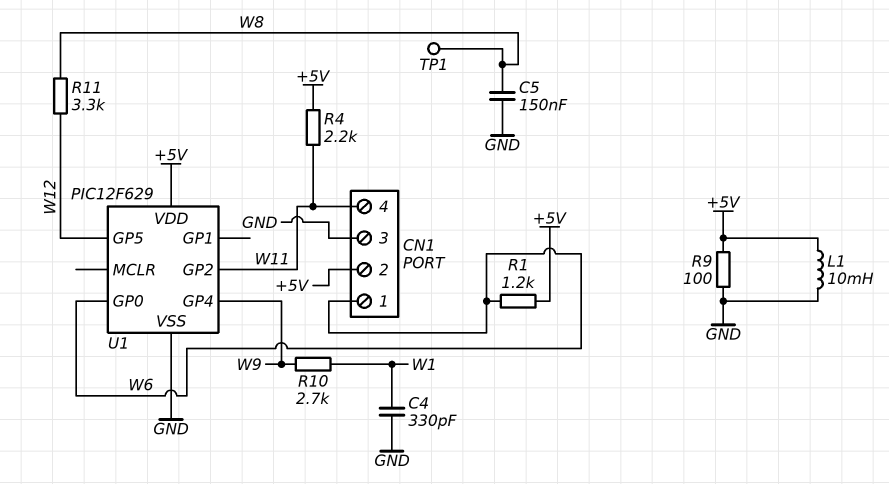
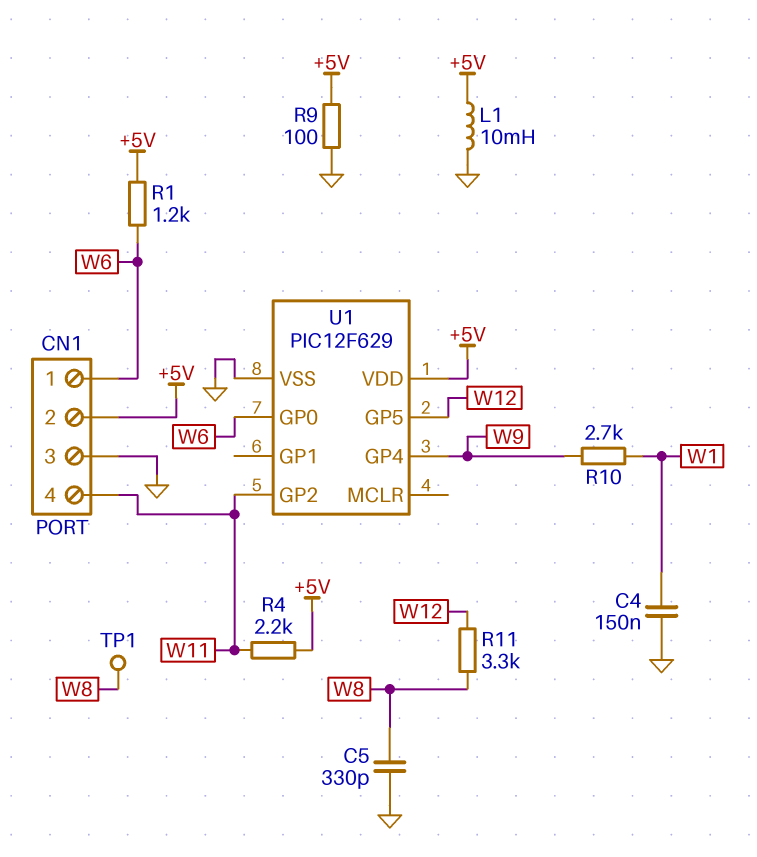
C4: 330pF (GND, W1) -> 150nF (GND, W1)
C5: 150nF (GND, W8) -> 330pF (GND, W8)

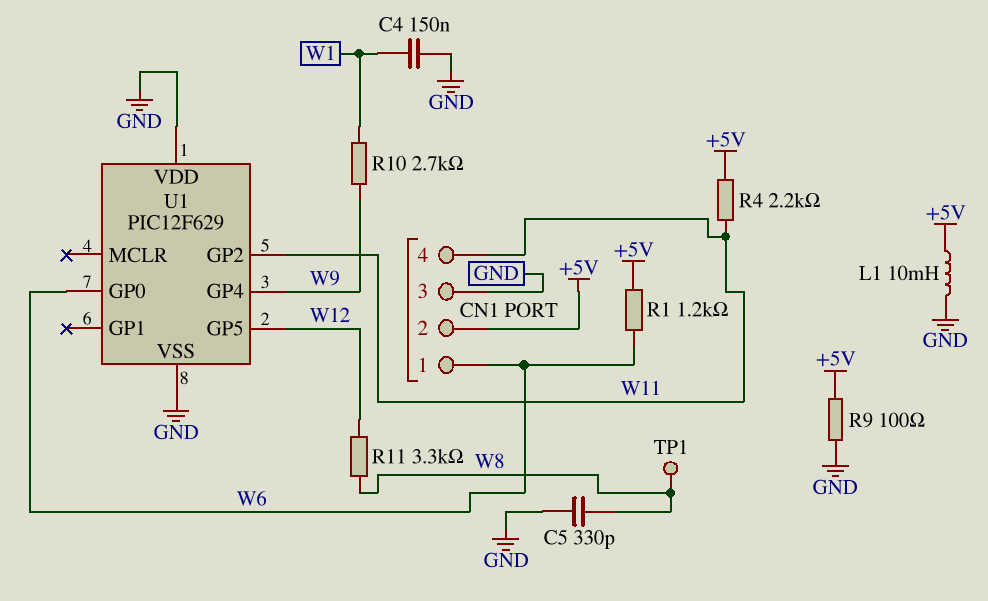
U1 pin VDD: +5V -> GND

